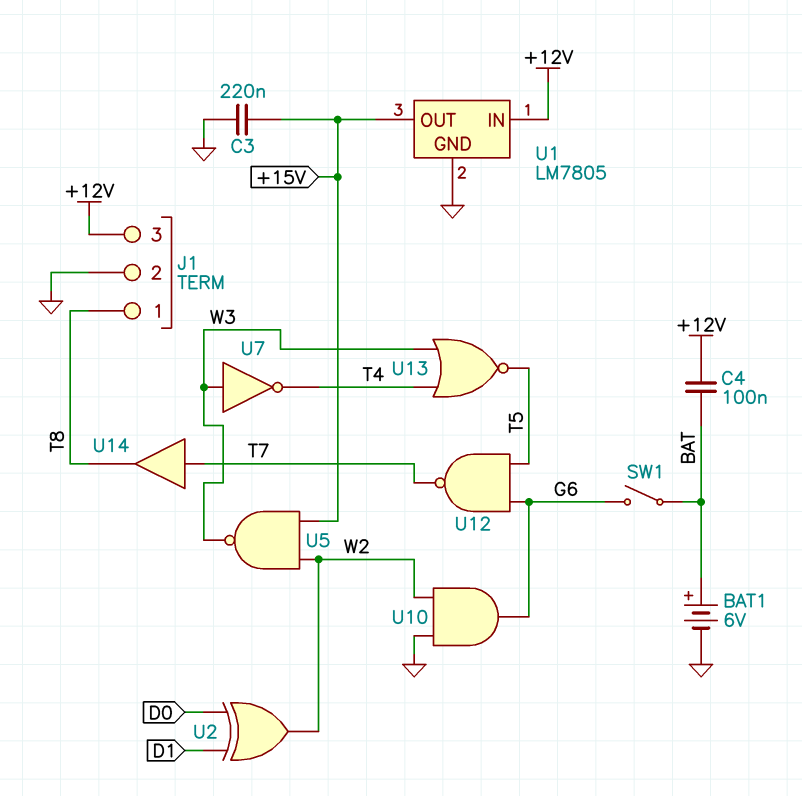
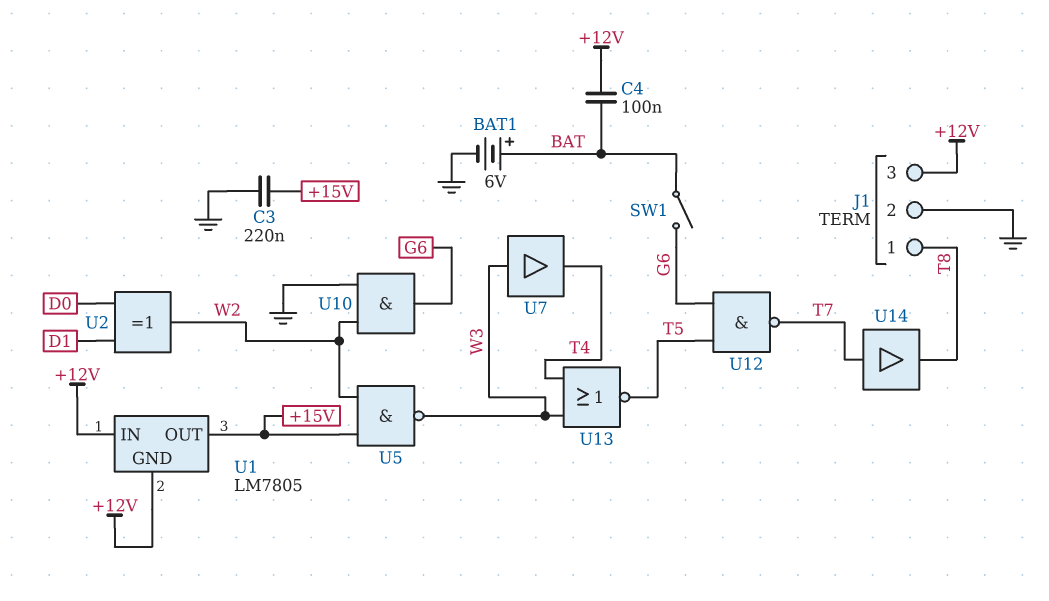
U1 pin GND: GND -> +12V
U7: NOT (in W3, out T4) -> buffer (in W3, out T4)

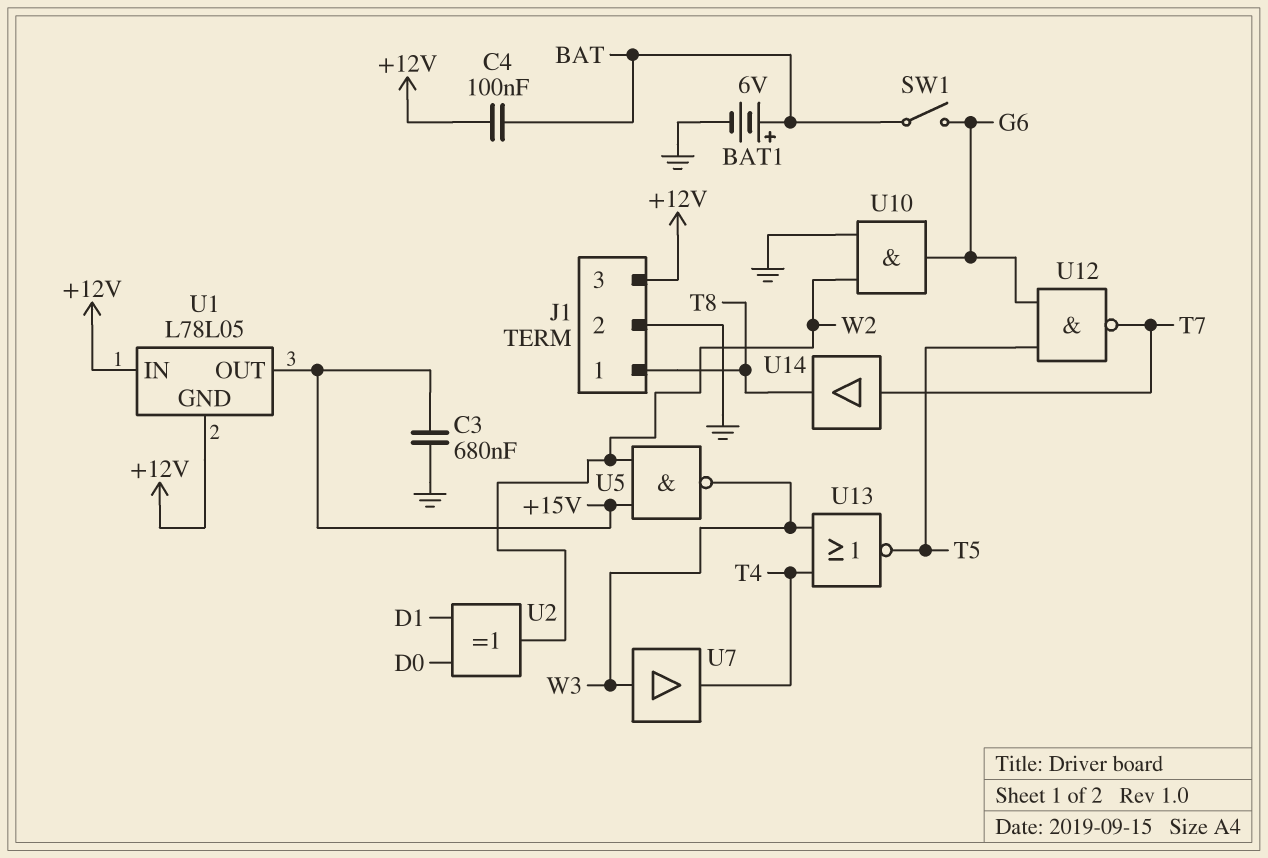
C3: 220nF (+15V, GND) -> 680nF (+15V, GND)
U1: LM7805 -> L78L05

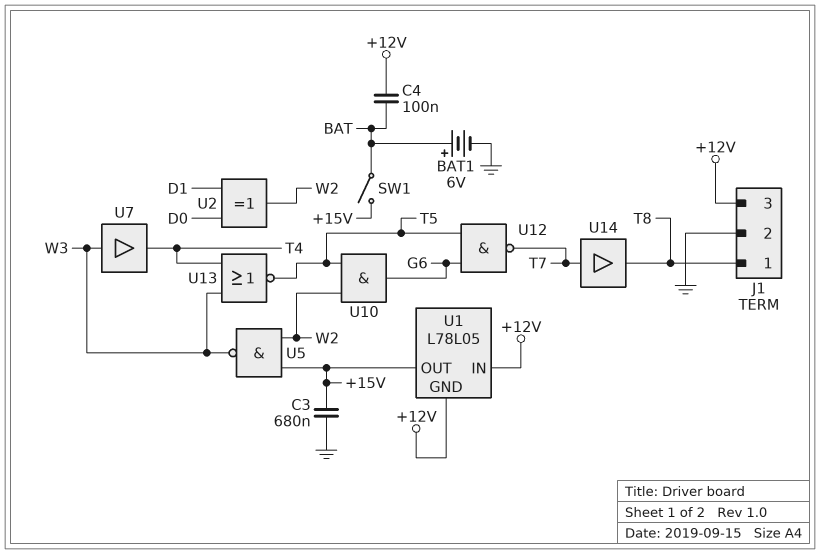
SW1: switch (BAT, G6) -> switch (+15V, BAT)
U10: AND (in GND, in W2, out G6) -> AND (in T5, in W2, out G6)

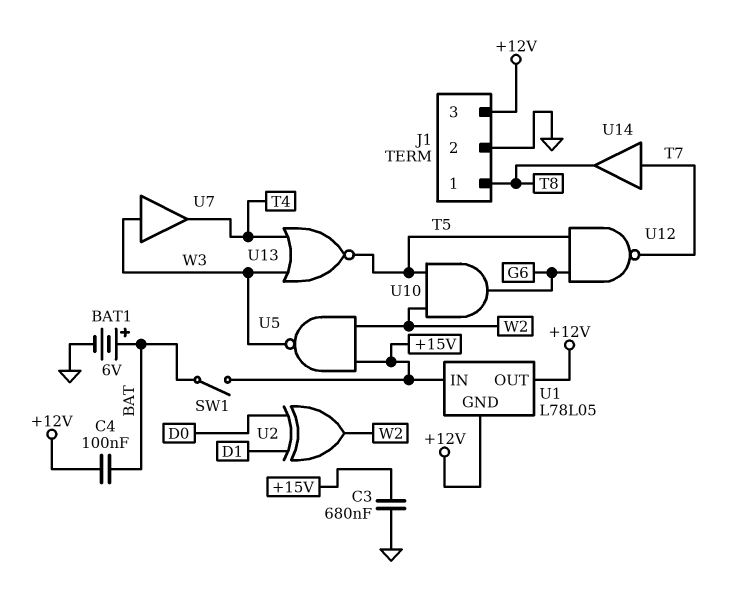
U1 pin IN: +12V -> +15V
U1 pin OUT: +15V -> +12V

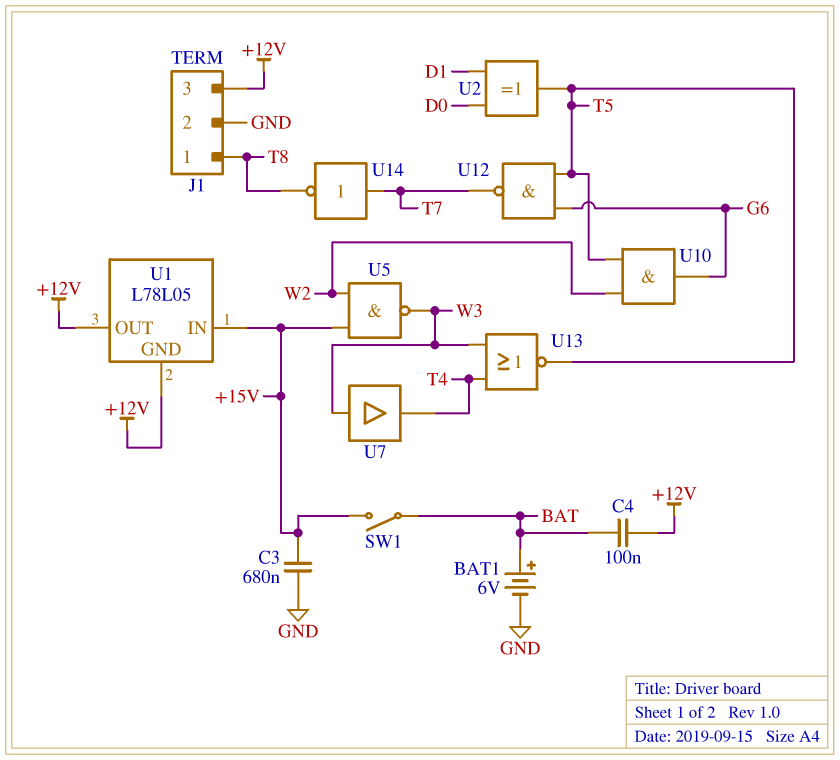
U2: XOR (in D0, in D1, out W2) -> XOR (in D0, in D1, out T5)
U14: buffer (in T7, out T8) -> NOT (in T7, out T8)

